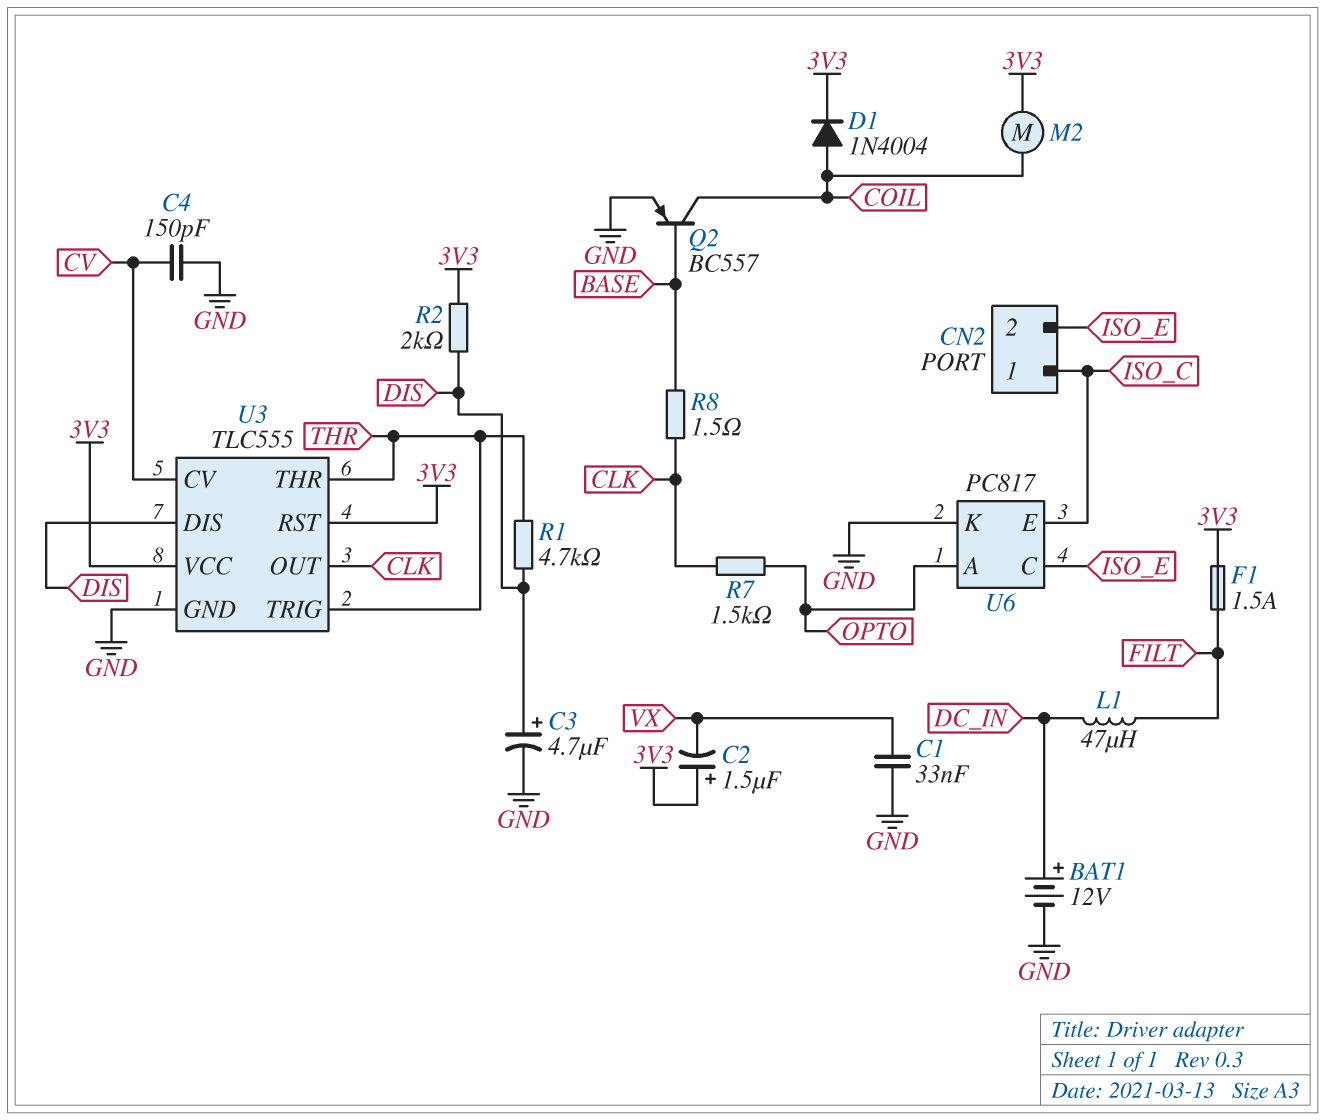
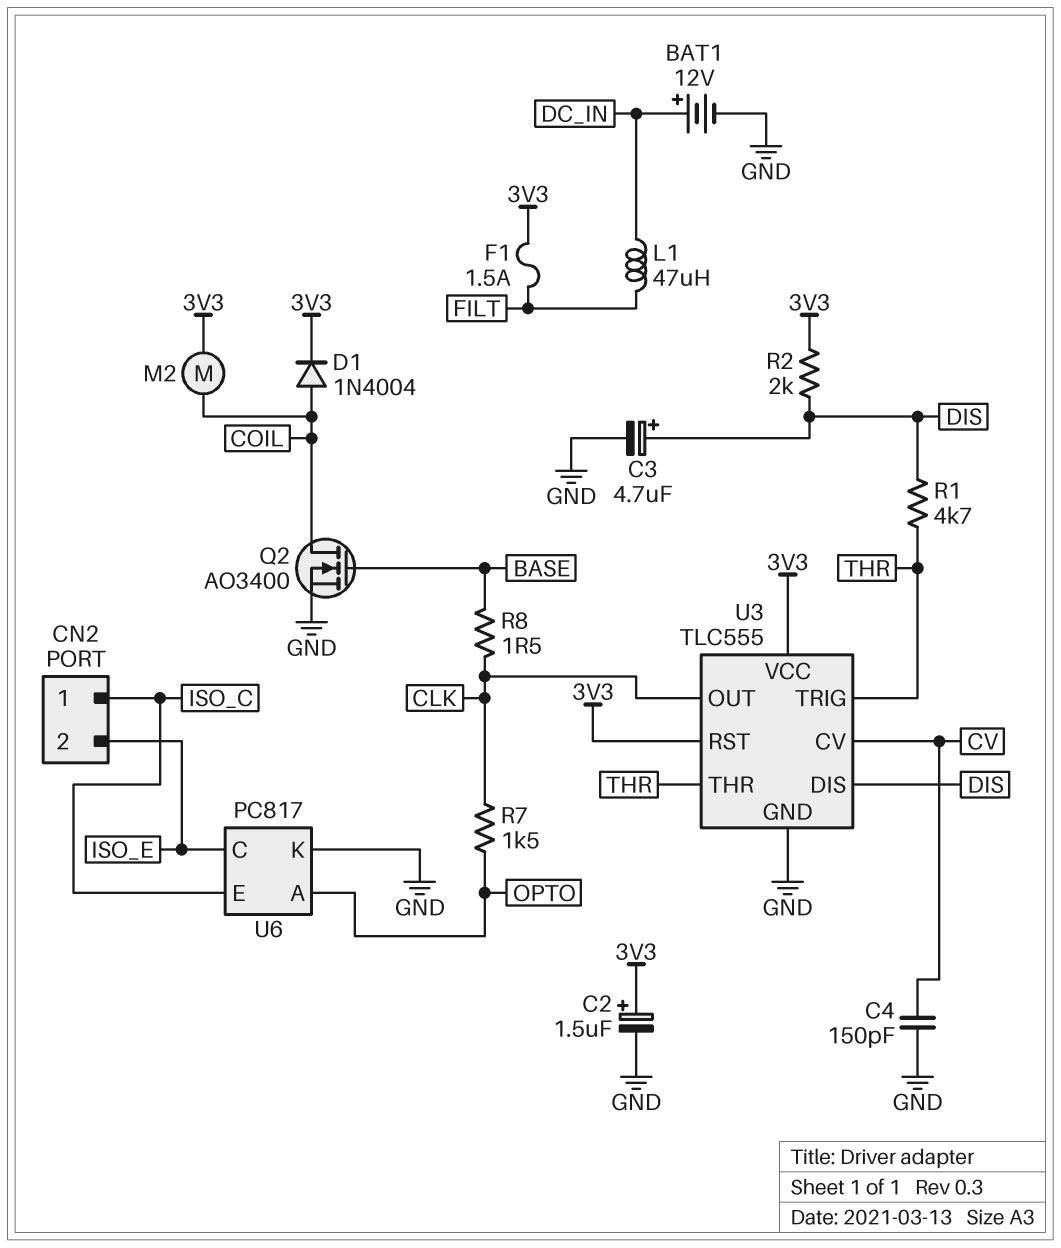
C1: 33nF (GND, VX) -> none
C2: 1.5uF (plus 3V3, minus VX) -> 1.5uF (plus 3V3, minus GND)
Q2: PNP BC557 (B BASE, C COIL, E GND) -> NMOS AO3400 (G BASE, D COIL, S GND)

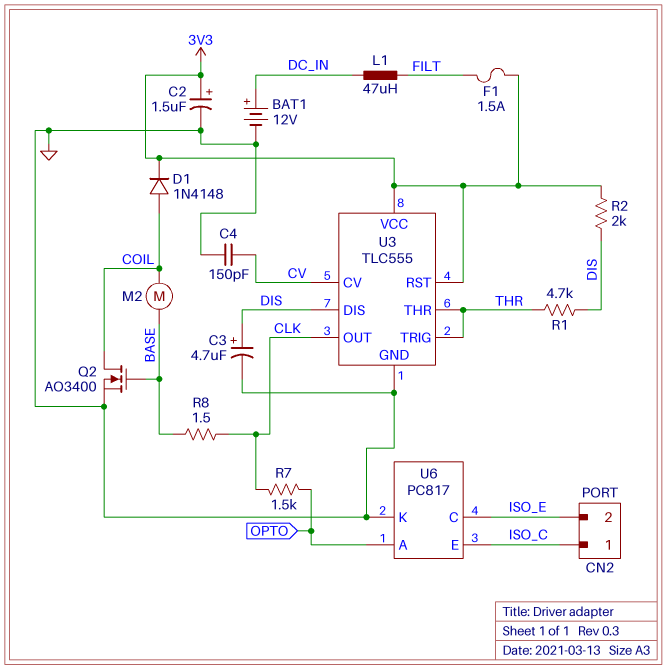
D1: diode 1N4004 (A COIL, K 3V3) -> diode 1N4148 (A COIL, K 3V3)
M2: motor (3V3, COIL) -> motor (BASE, COIL)

